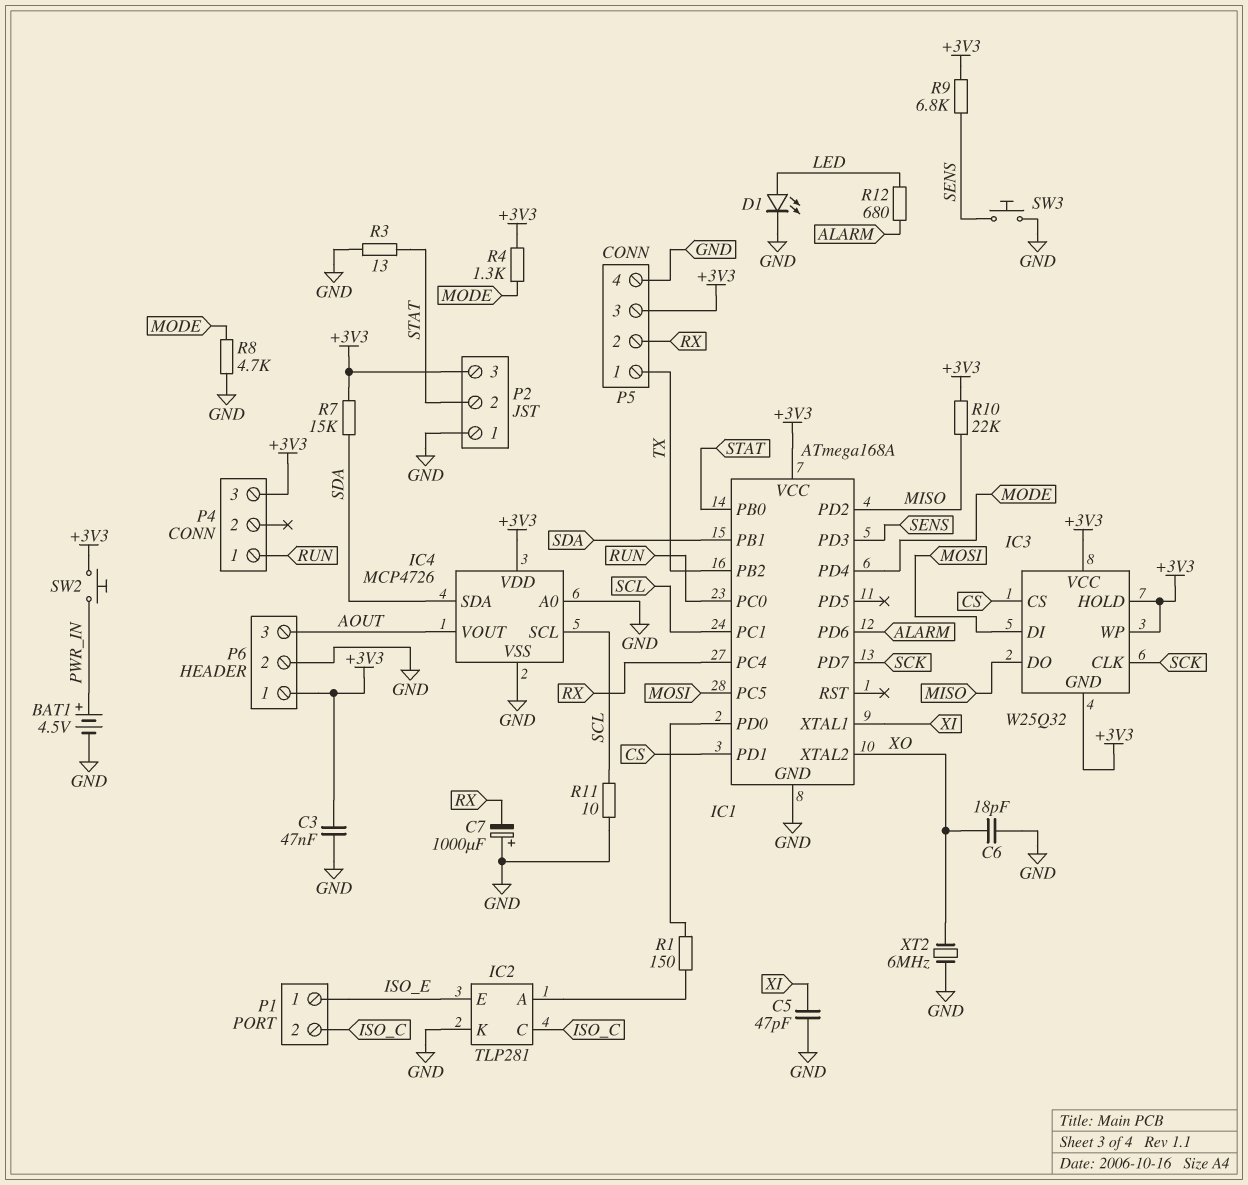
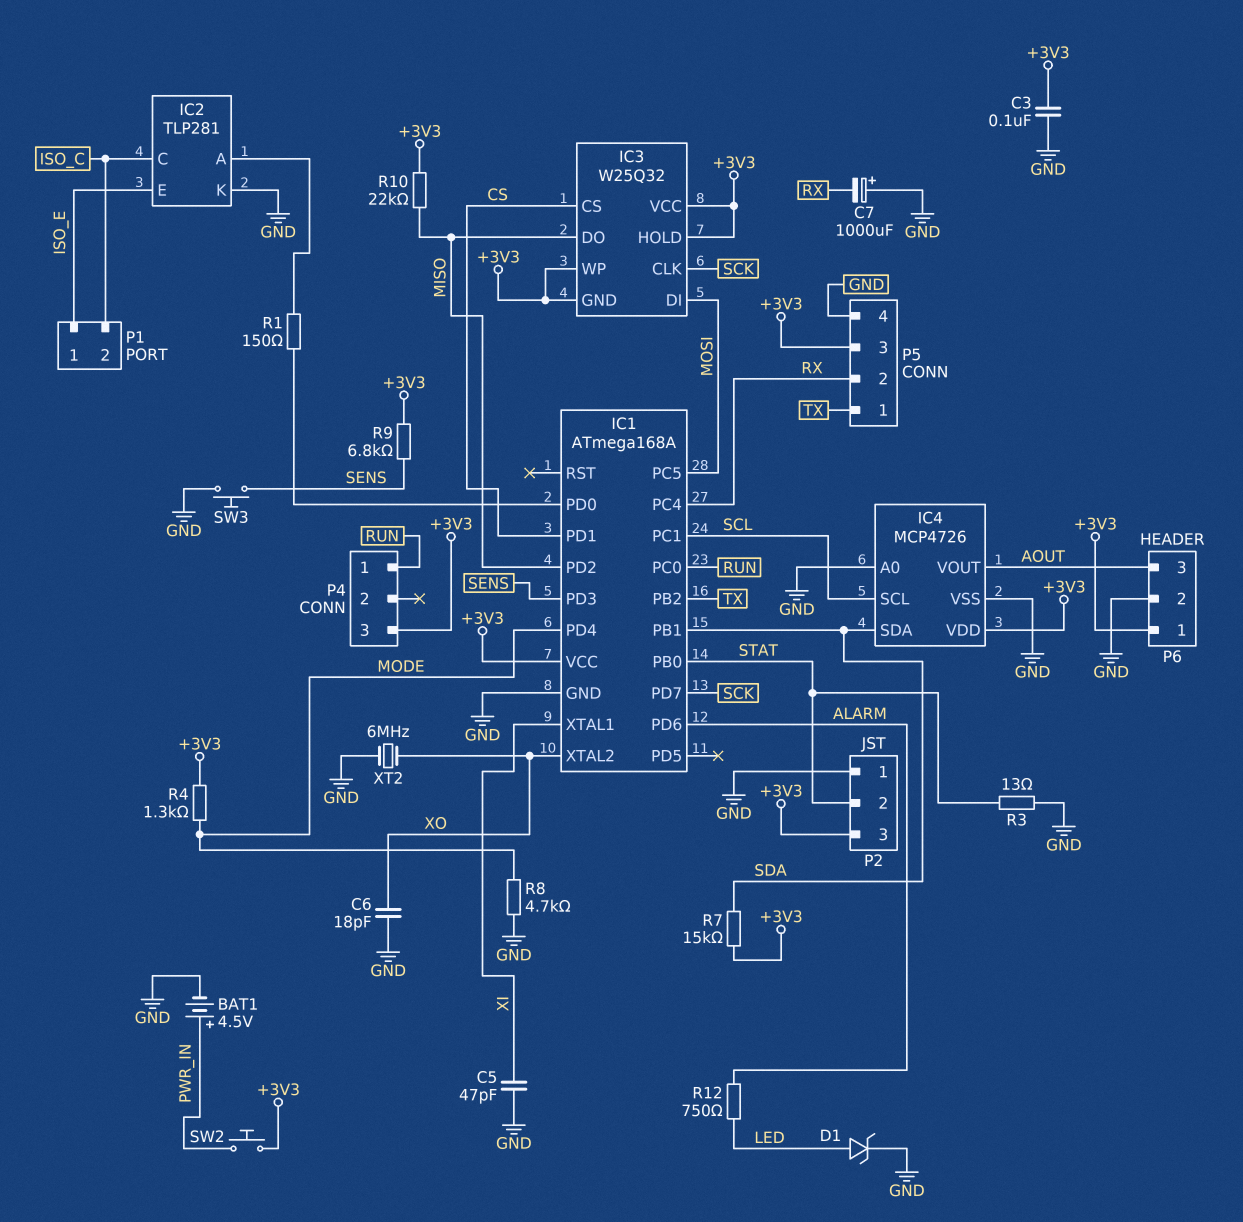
C3: 47nF (+3V3, GND) -> 100nF (+3V3, GND)
D1: LED (A LED, K GND) -> zener (A LED, K GND)
R11: 10 (GND, SCL) -> none
R12: 680 (ALARM, LED) -> 750 (ALARM, LED)

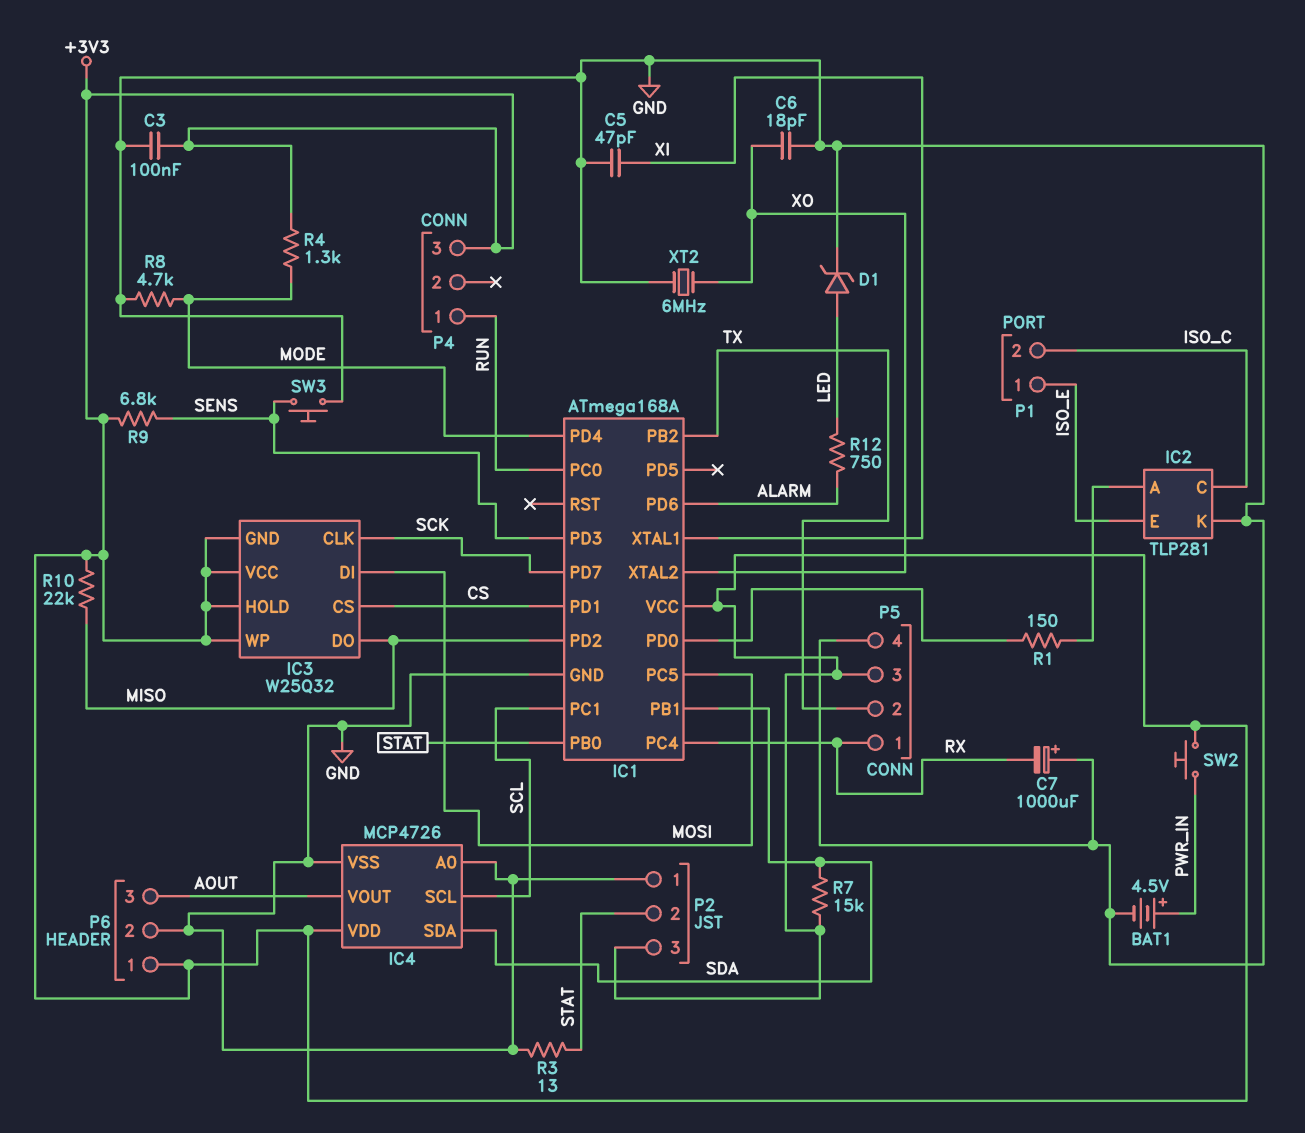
P5 pin 1: TX -> RX
P5 pin 2: RX -> TX

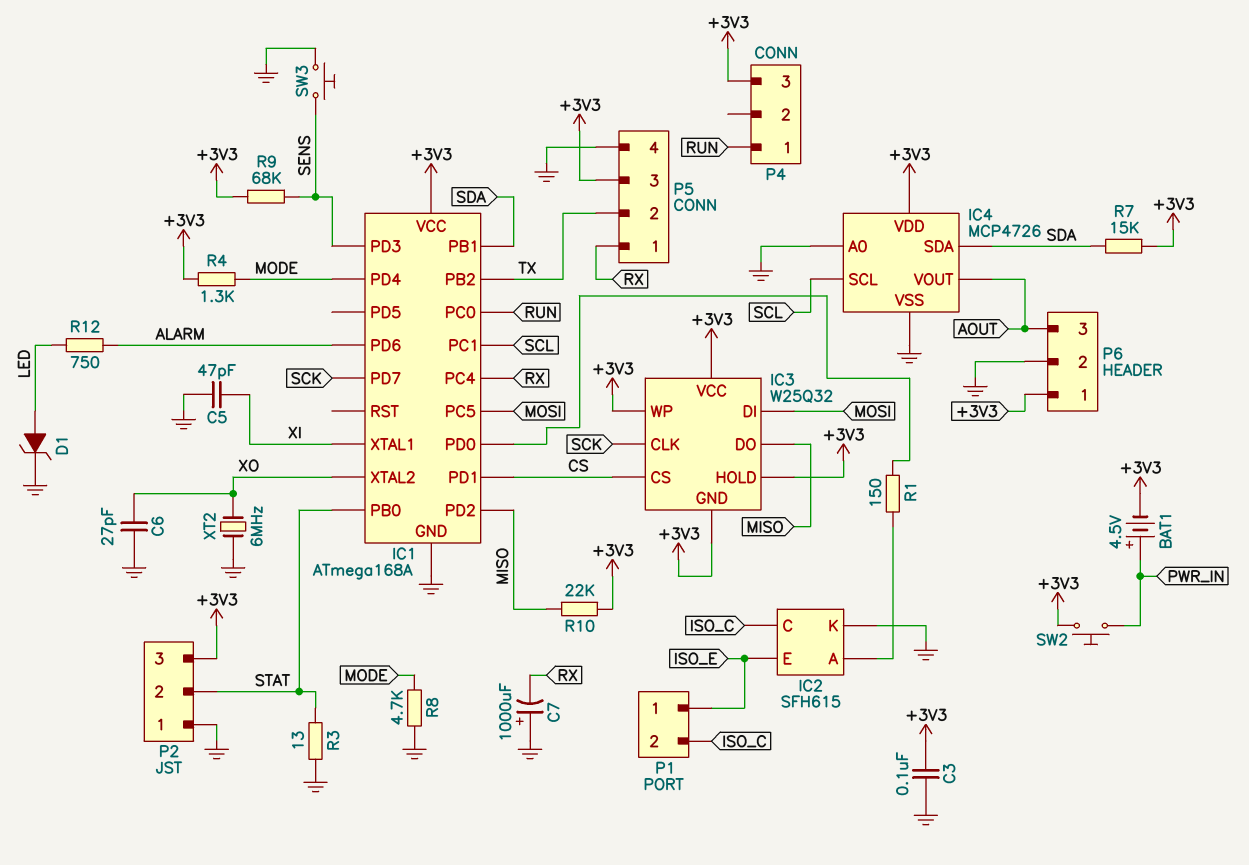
BAT1: 4.5V (plus PWR_IN, minus GND) -> 4.5V (plus PWR_IN, minus +3V3)
C6: 18pF (GND, XO) -> 27pF (GND, XO)
IC2: TLP281 -> SFH615
R9: 6.8k (+3V3, SENS) -> 68k (+3V3, SENS)

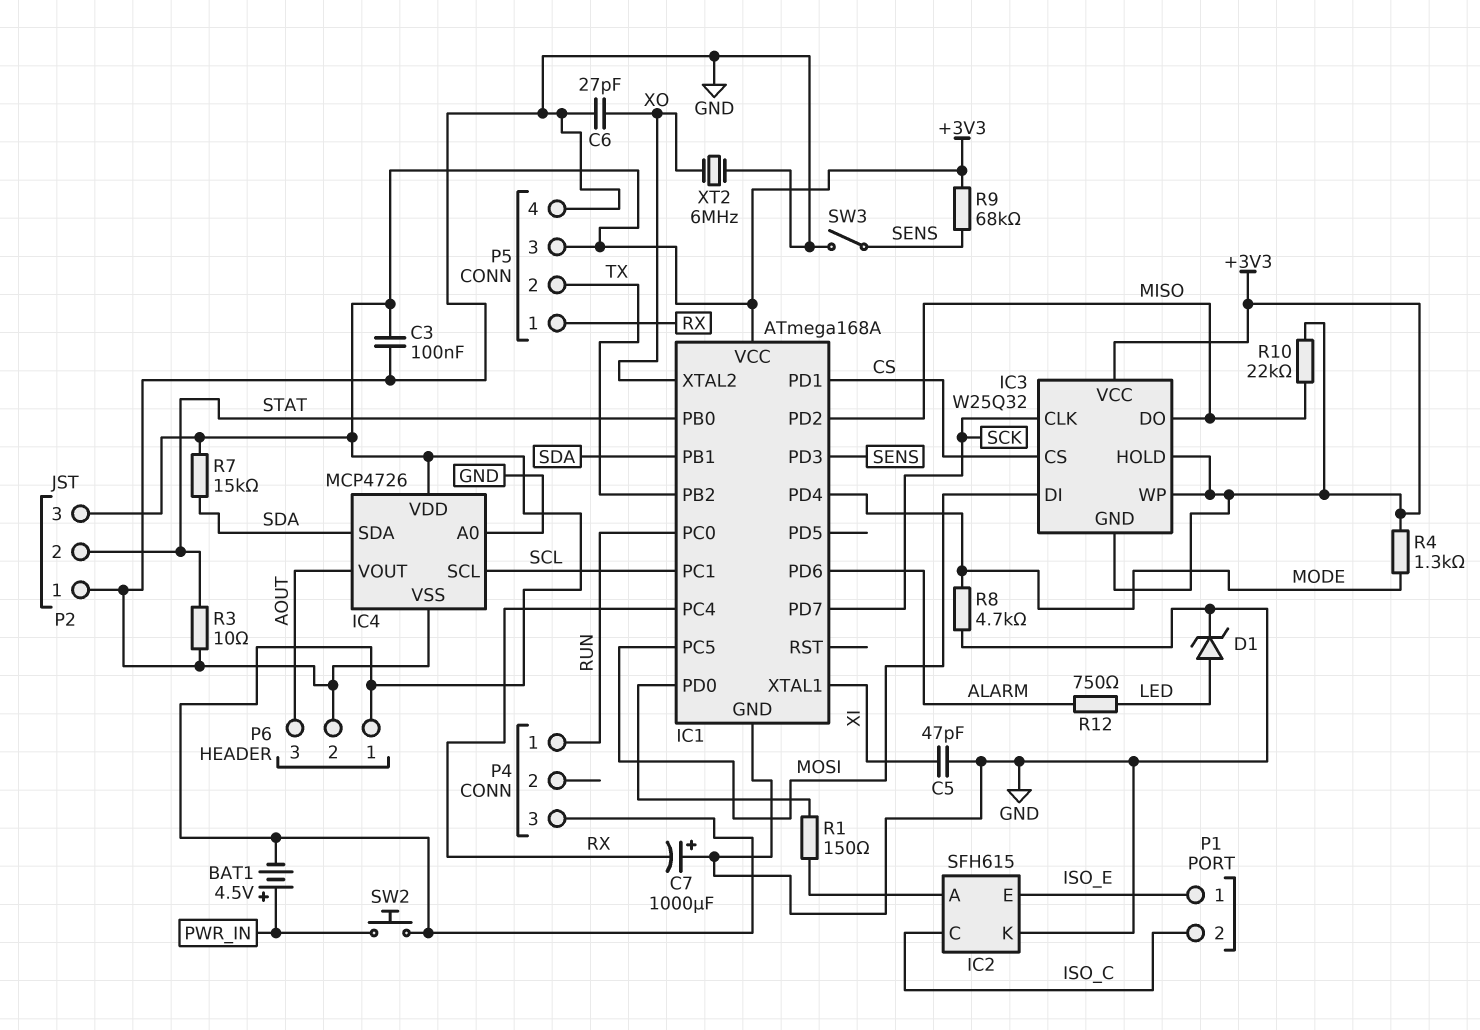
R3: 13 (GND, STAT) -> 10 (GND, STAT)
SW3: button (GND, SENS) -> switch (GND, SENS)

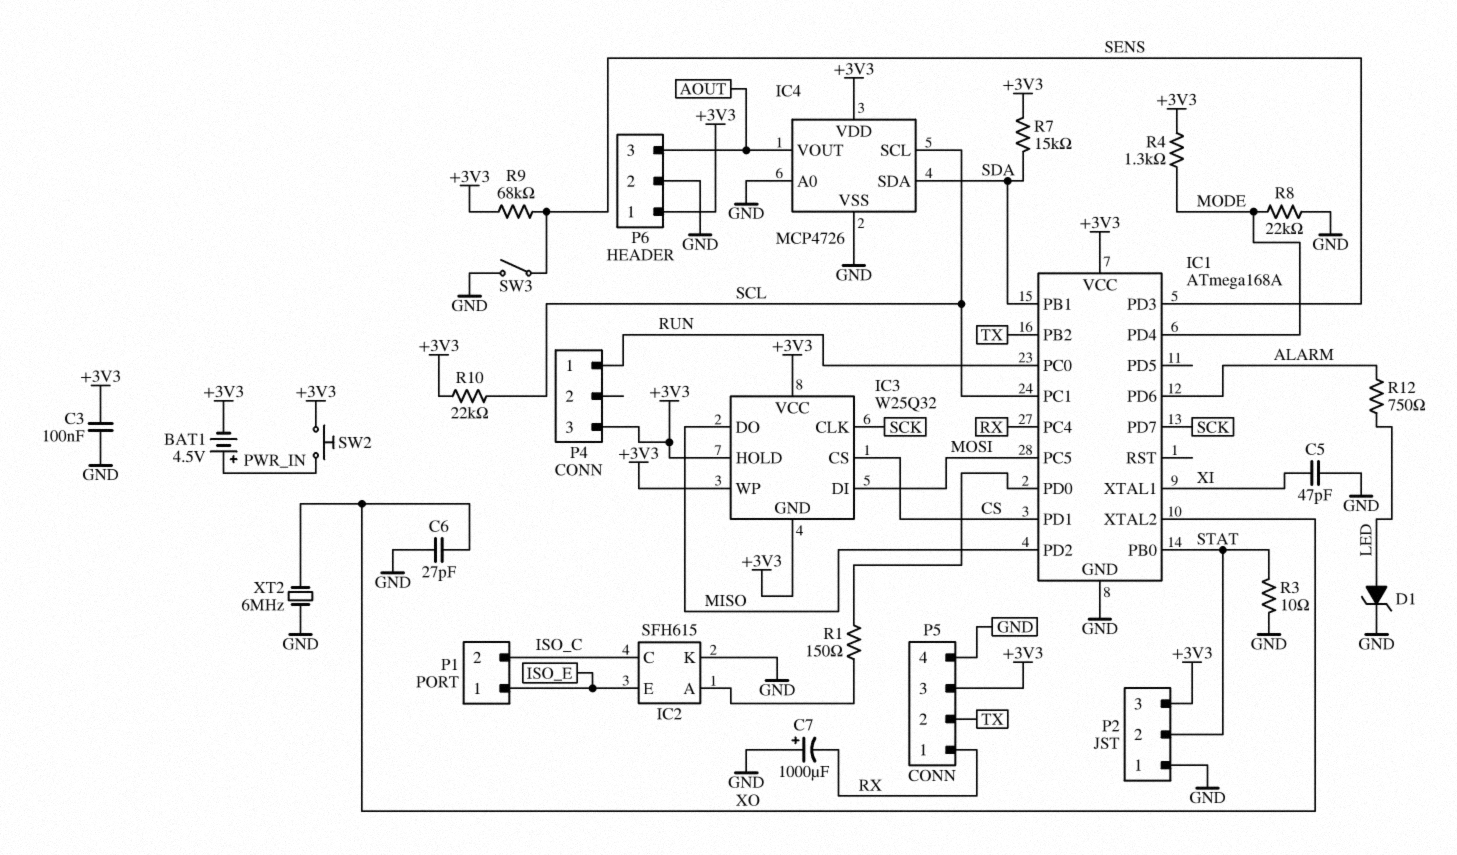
R8: 4.7k (GND, MODE) -> 22k (GND, MODE)
R10: 22k (+3V3, MISO) -> 22k (+3V3, SCL)

